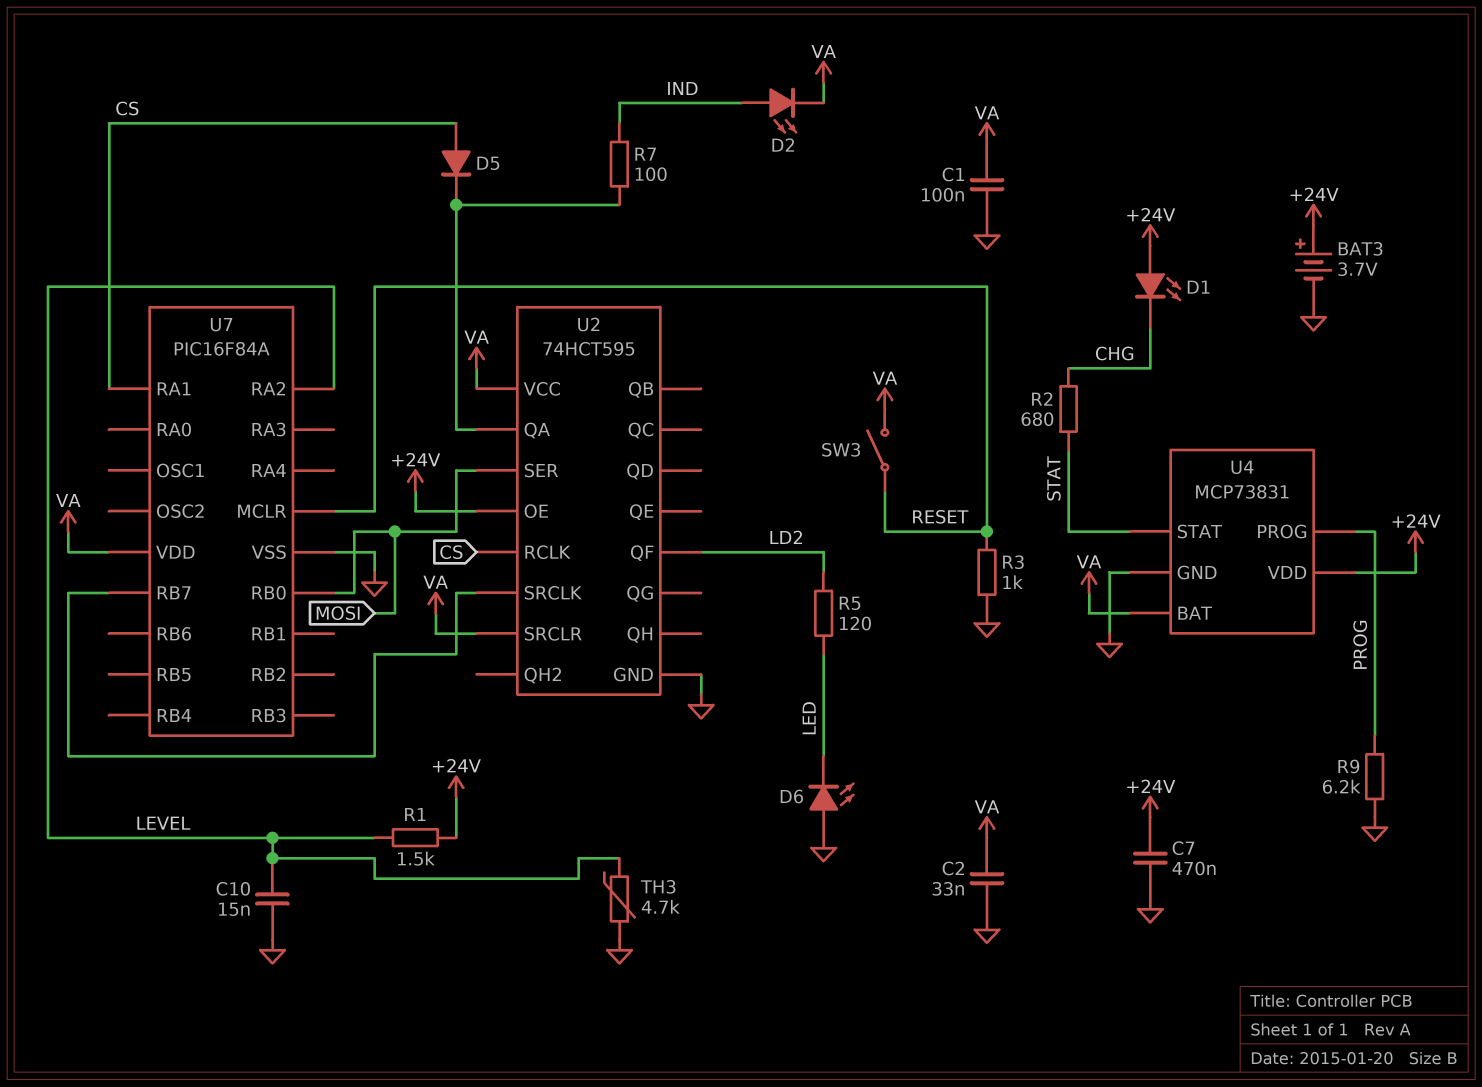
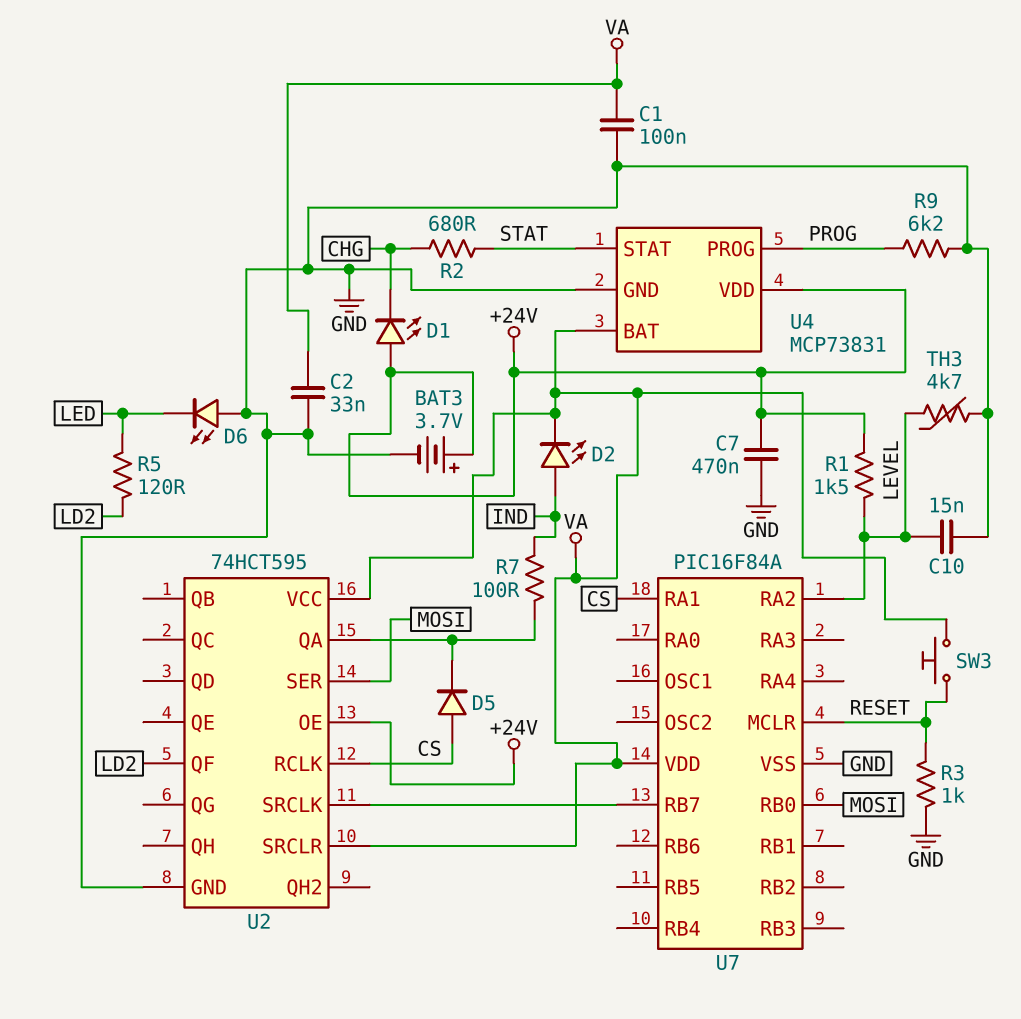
SW3: switch (RESET, VA) -> button (RESET, VA)

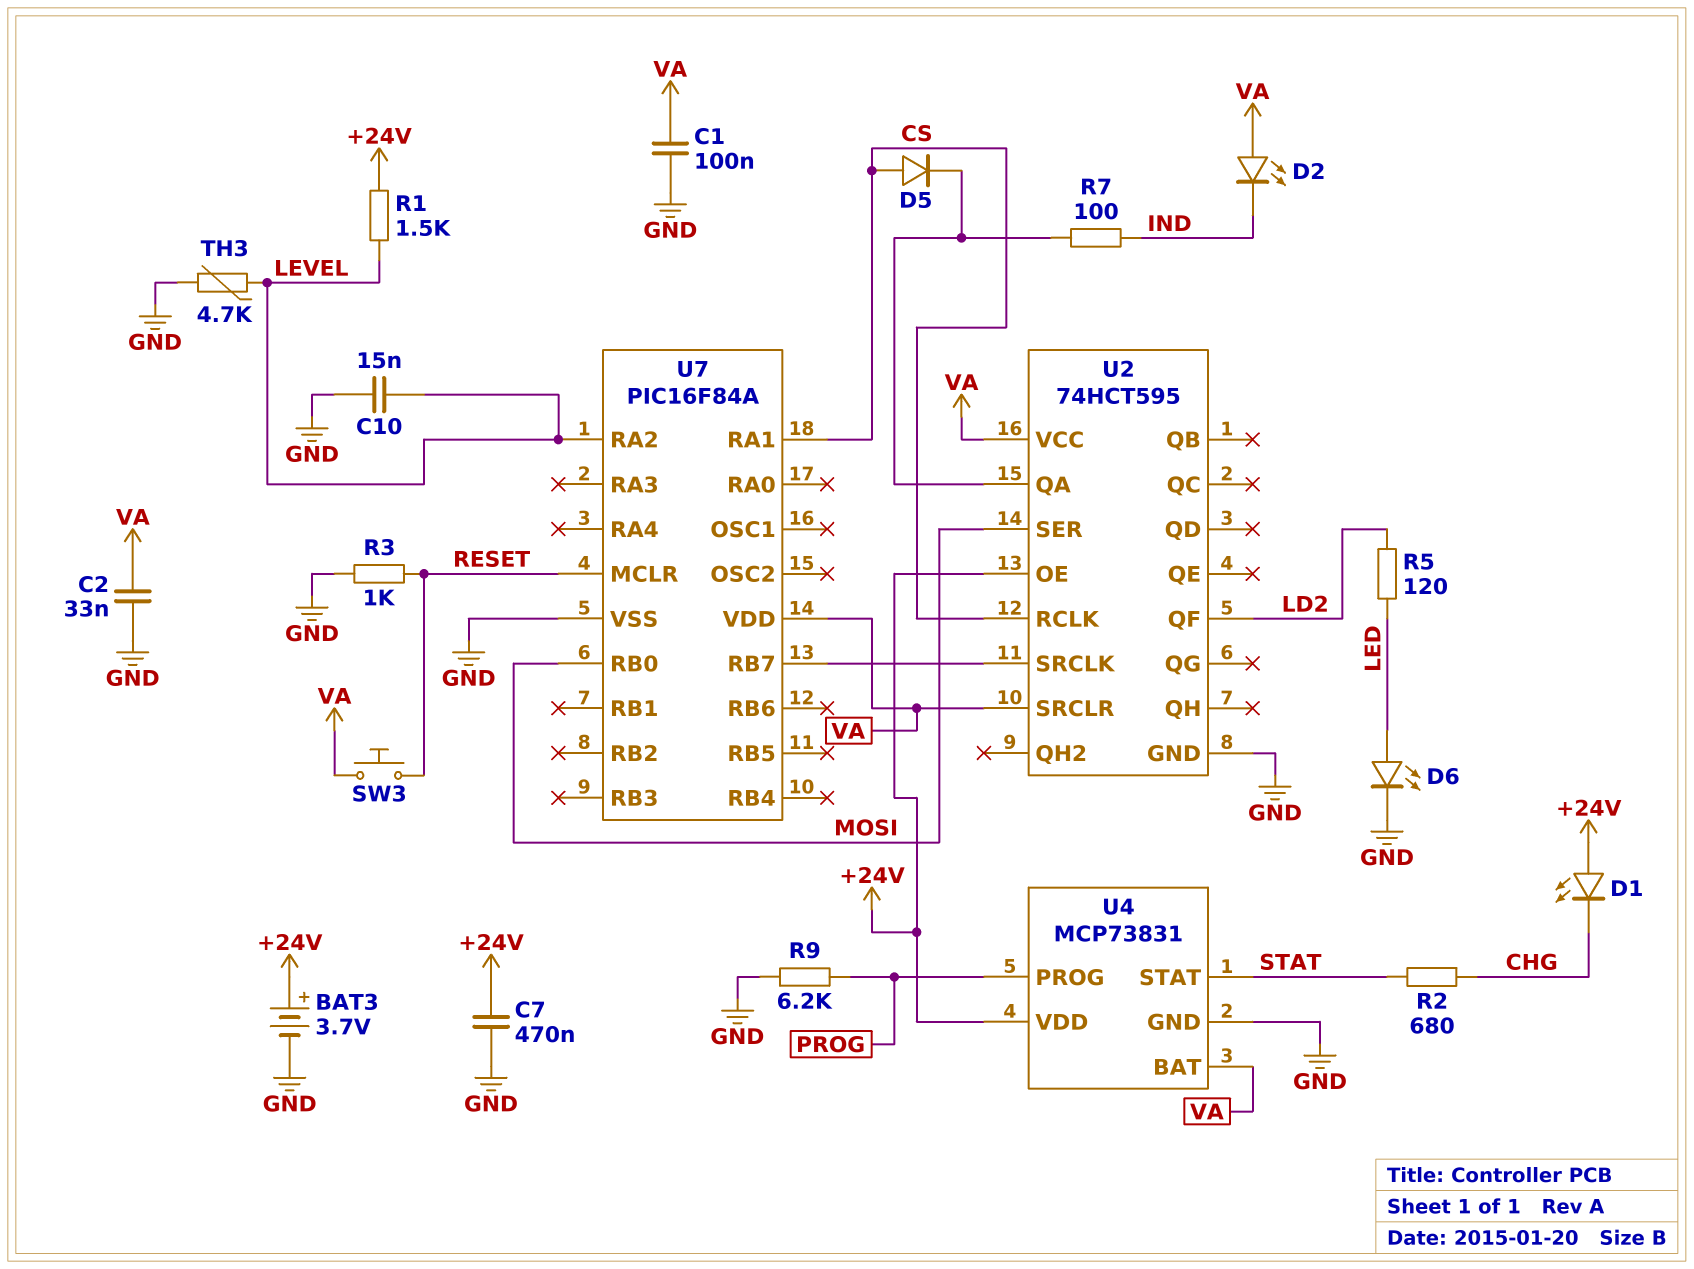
D2: LED (A IND, K VA) -> LED (A VA, K IND)
D6: LED (A GND, K LED) -> LED (A LED, K GND)

